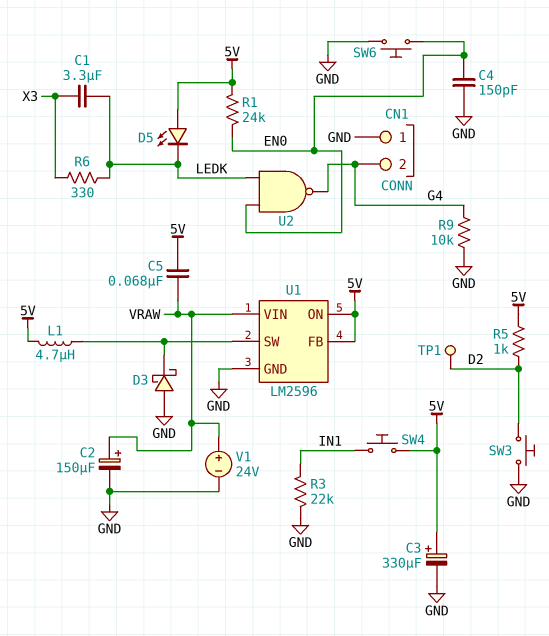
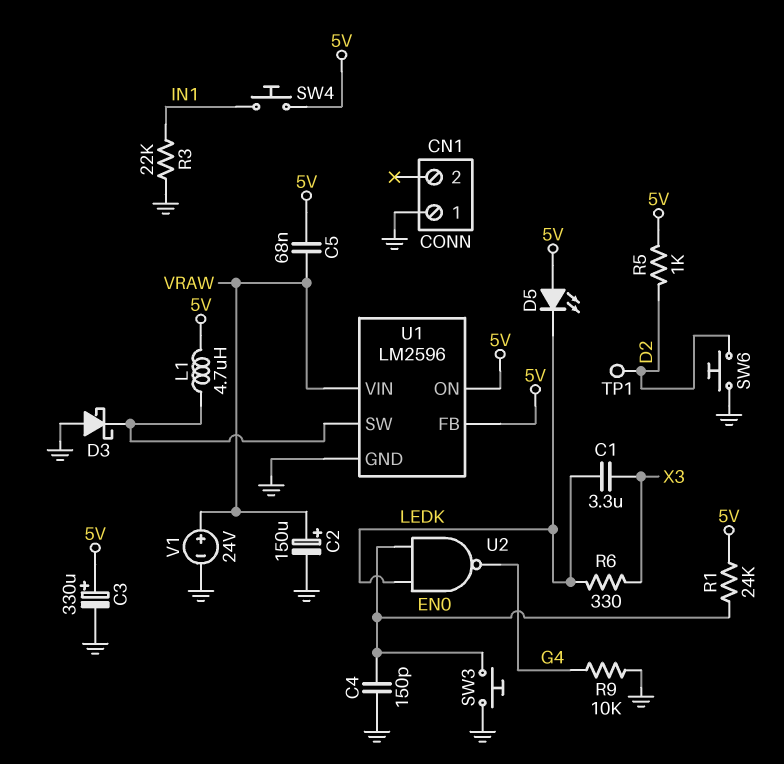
CN1 pin 2: G4 -> none
SW3: button (D2, GND) -> button (EN0, GND)
SW6: button (EN0, GND) -> button (D2, GND)

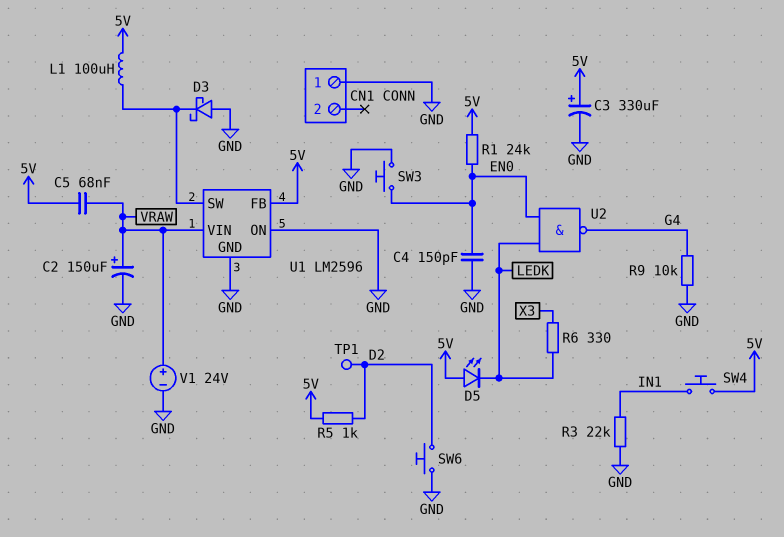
C1: 3.3uF (LEDK, X3) -> none
L1: 4.7uH (5V, U1/SW) -> 100uH (5V, U1/SW)
U1 pin ON: 5V -> GND

